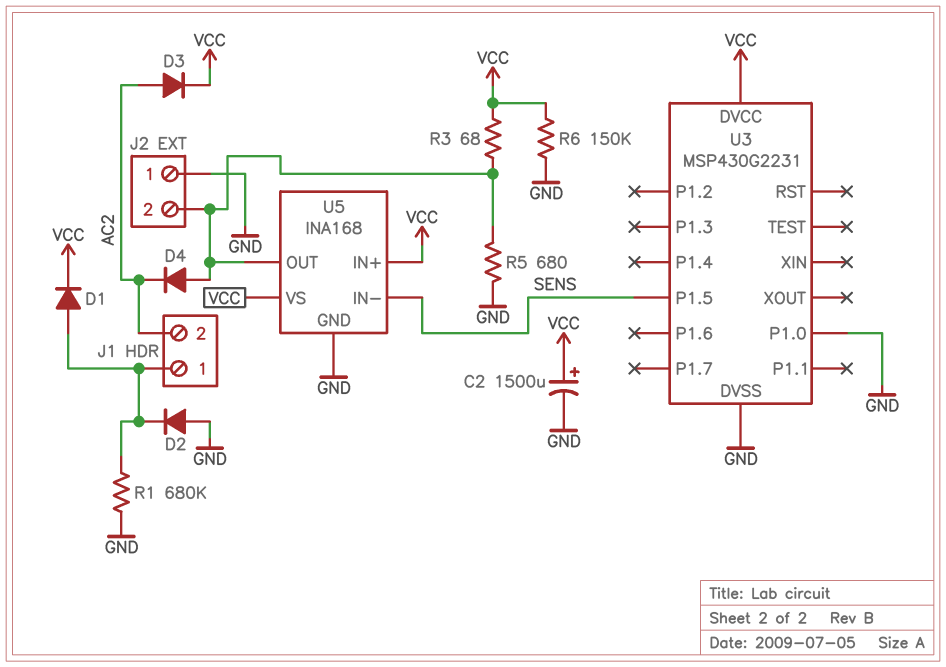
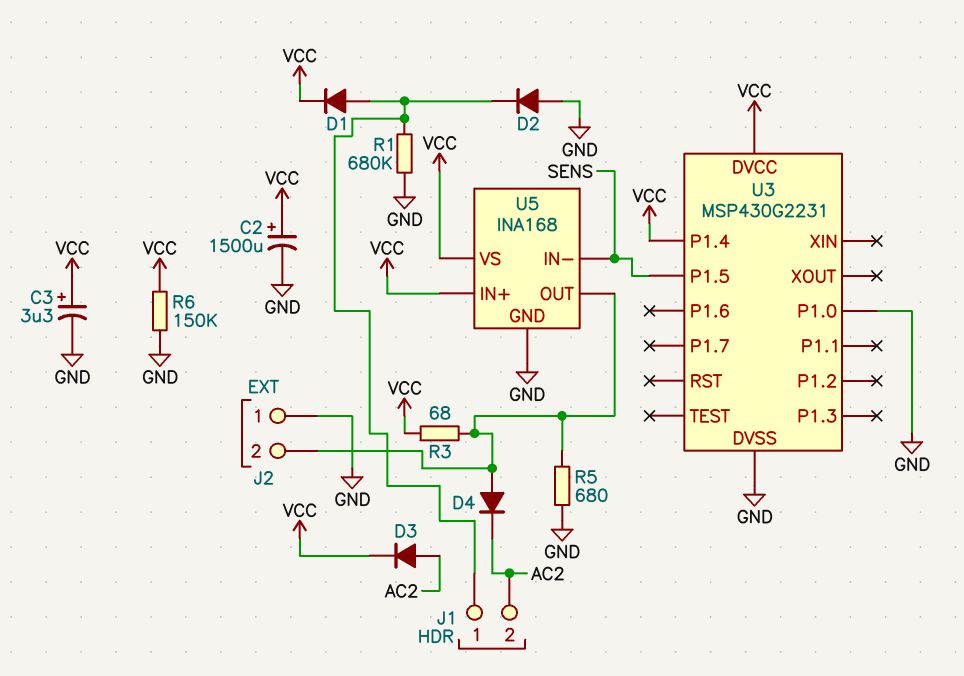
C3: none -> 3.3uF (plus VCC, minus GND)
U3 pin P1.4: none -> VCC

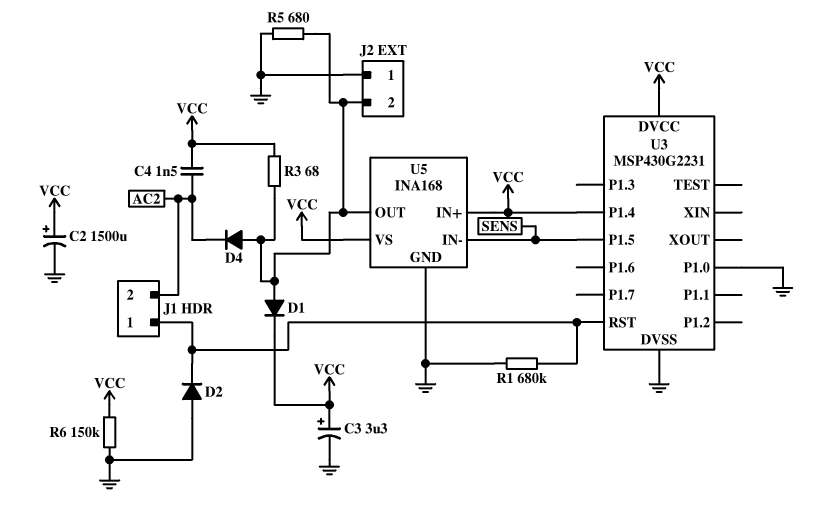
C4: none -> 1.5nF (AC2, VCC)
D1: diode (A J1/1, K VCC) -> diode (A J2/2, K VCC)
D3: diode (A AC2, K VCC) -> none
U3 pin RST: none -> J1/1

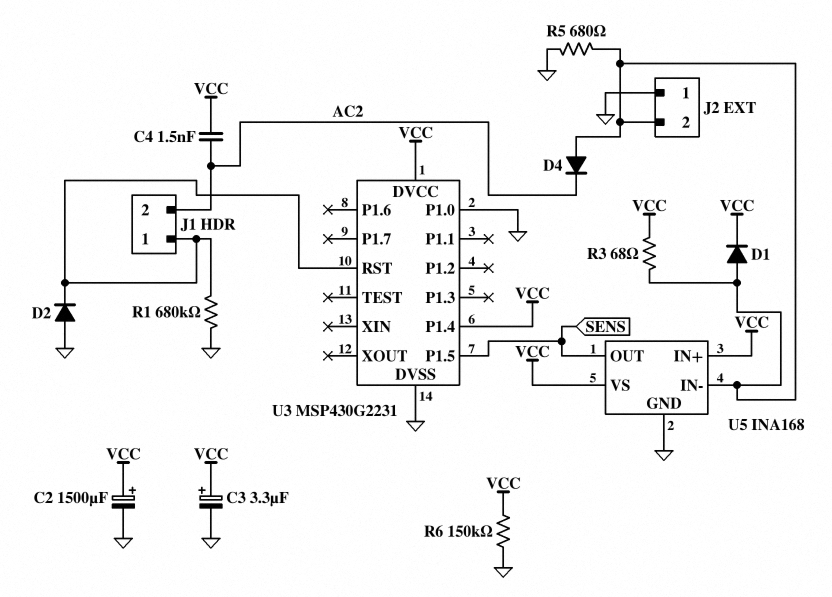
U5 pin IN-: SENS -> J2/2
U5 pin OUT: J2/2 -> SENS

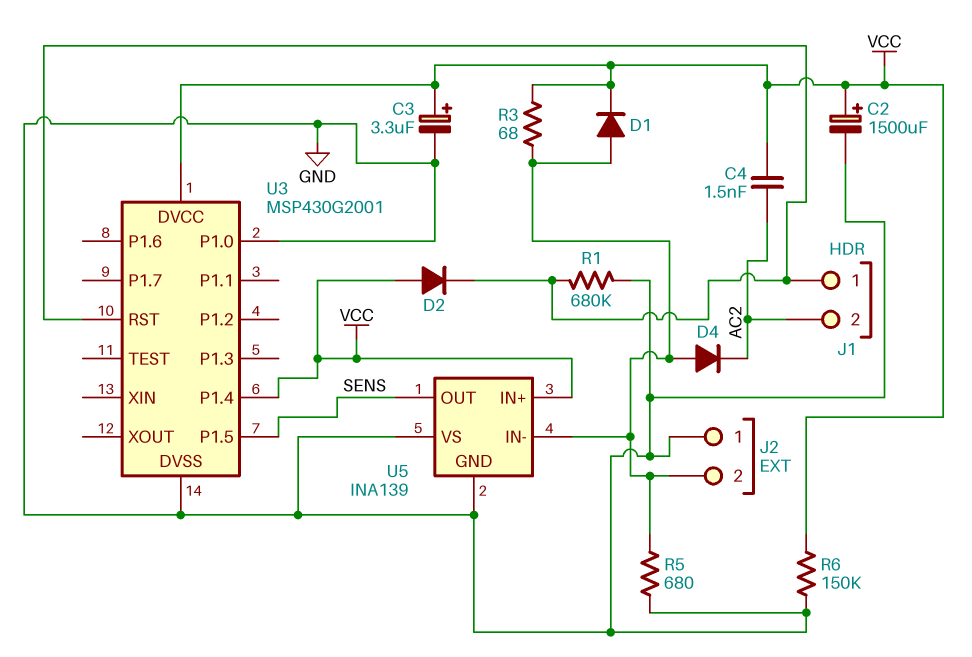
D2: diode (A GND, K J1/1) -> diode (A VCC, K J1/1)
U3: MSP430G2231 -> MSP430G2001
U5: INA168 -> INA139
U5 pin VS: VCC -> GND

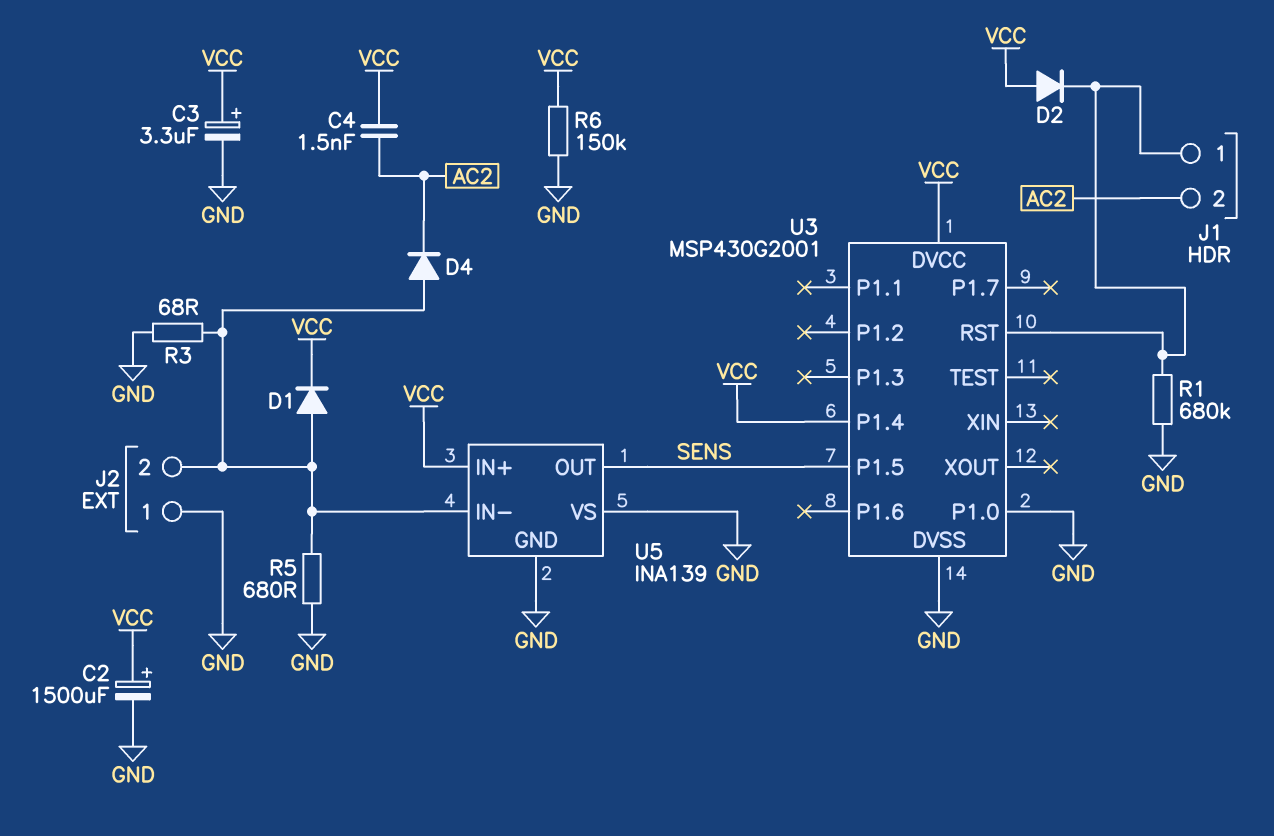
R3: 68 (J2/2, VCC) -> 68 (GND, J2/2)

